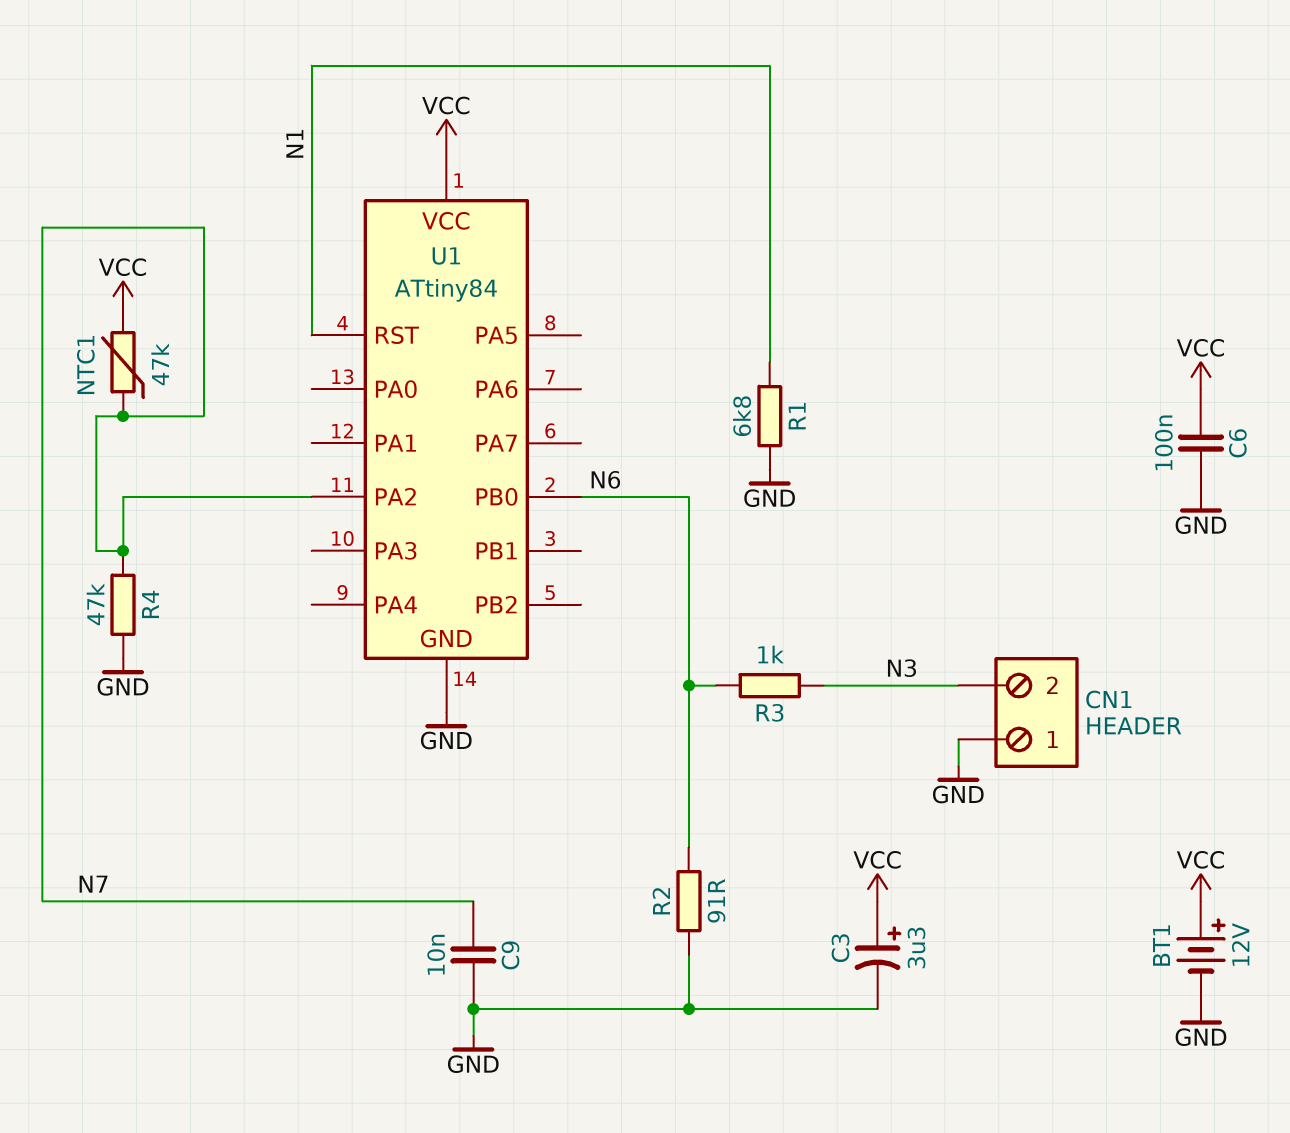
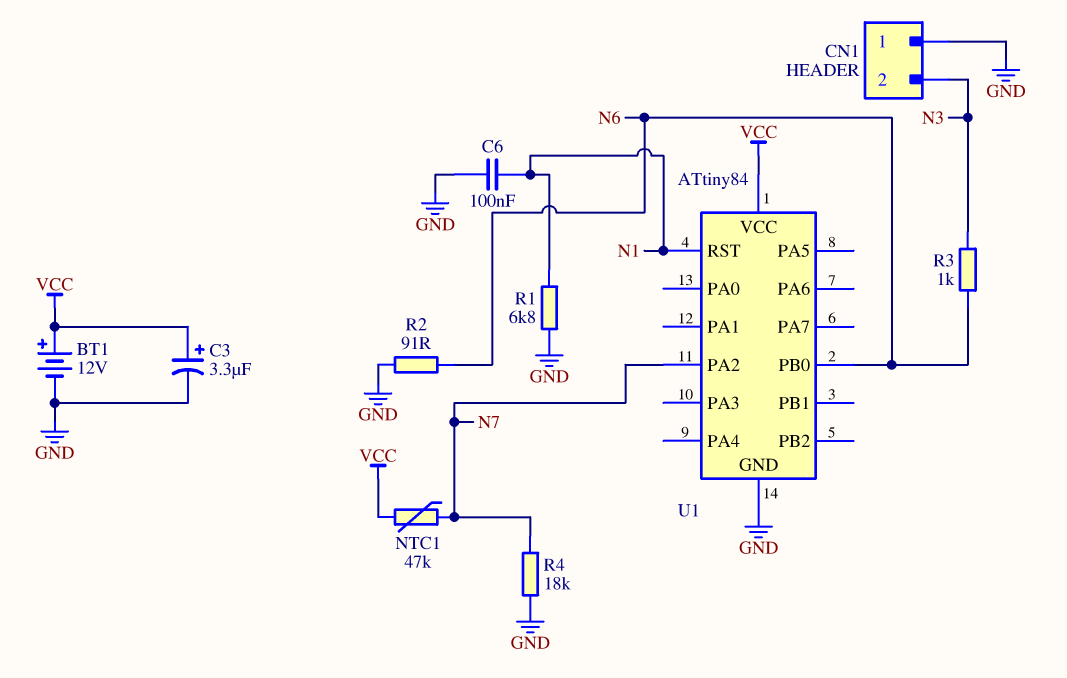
C6: 100nF (GND, VCC) -> 100nF (GND, N1)
C9: 10nF (GND, N7) -> none
R4: 47k (GND, N7) -> 18k (GND, N7)

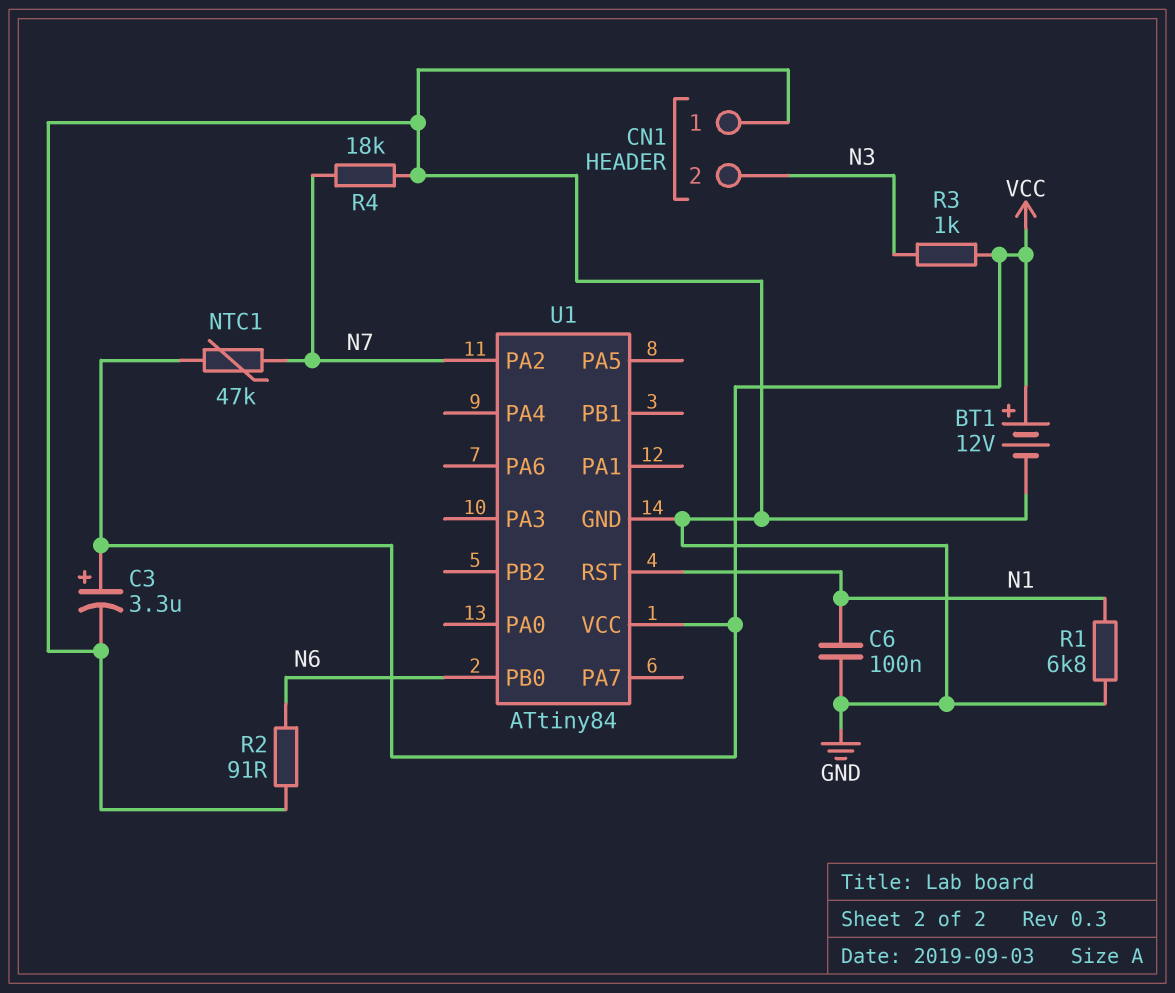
R3: 1k (N3, N6) -> 1k (N3, VCC)

